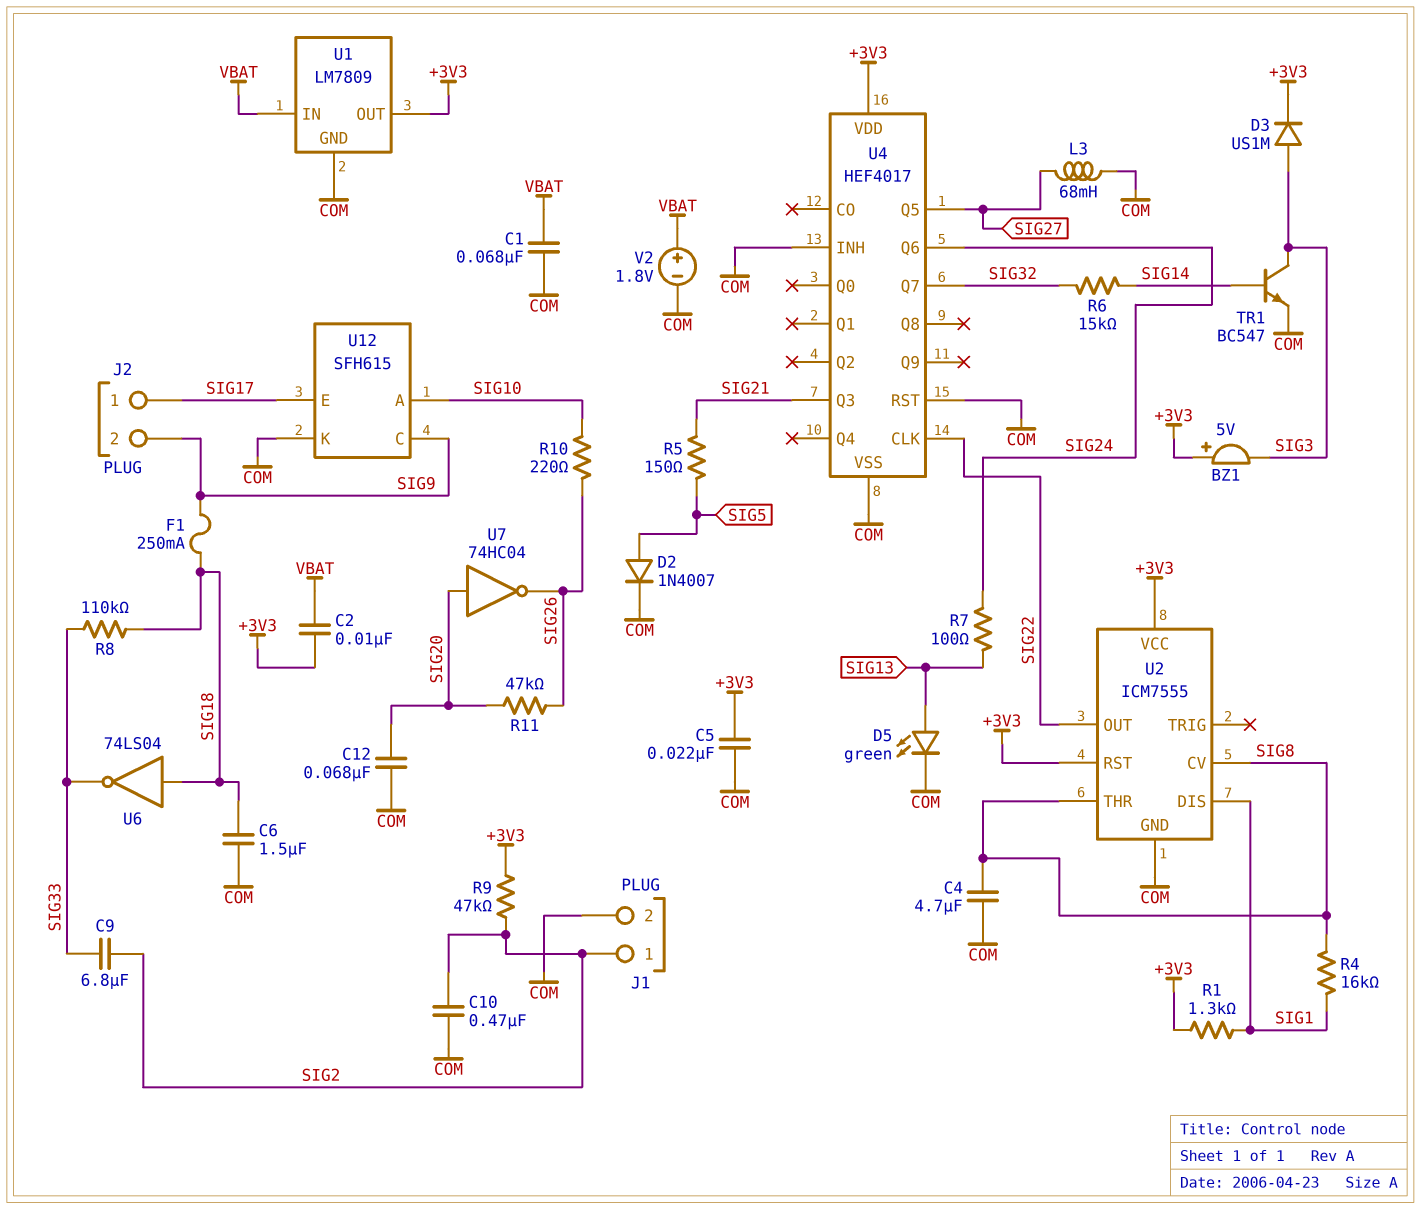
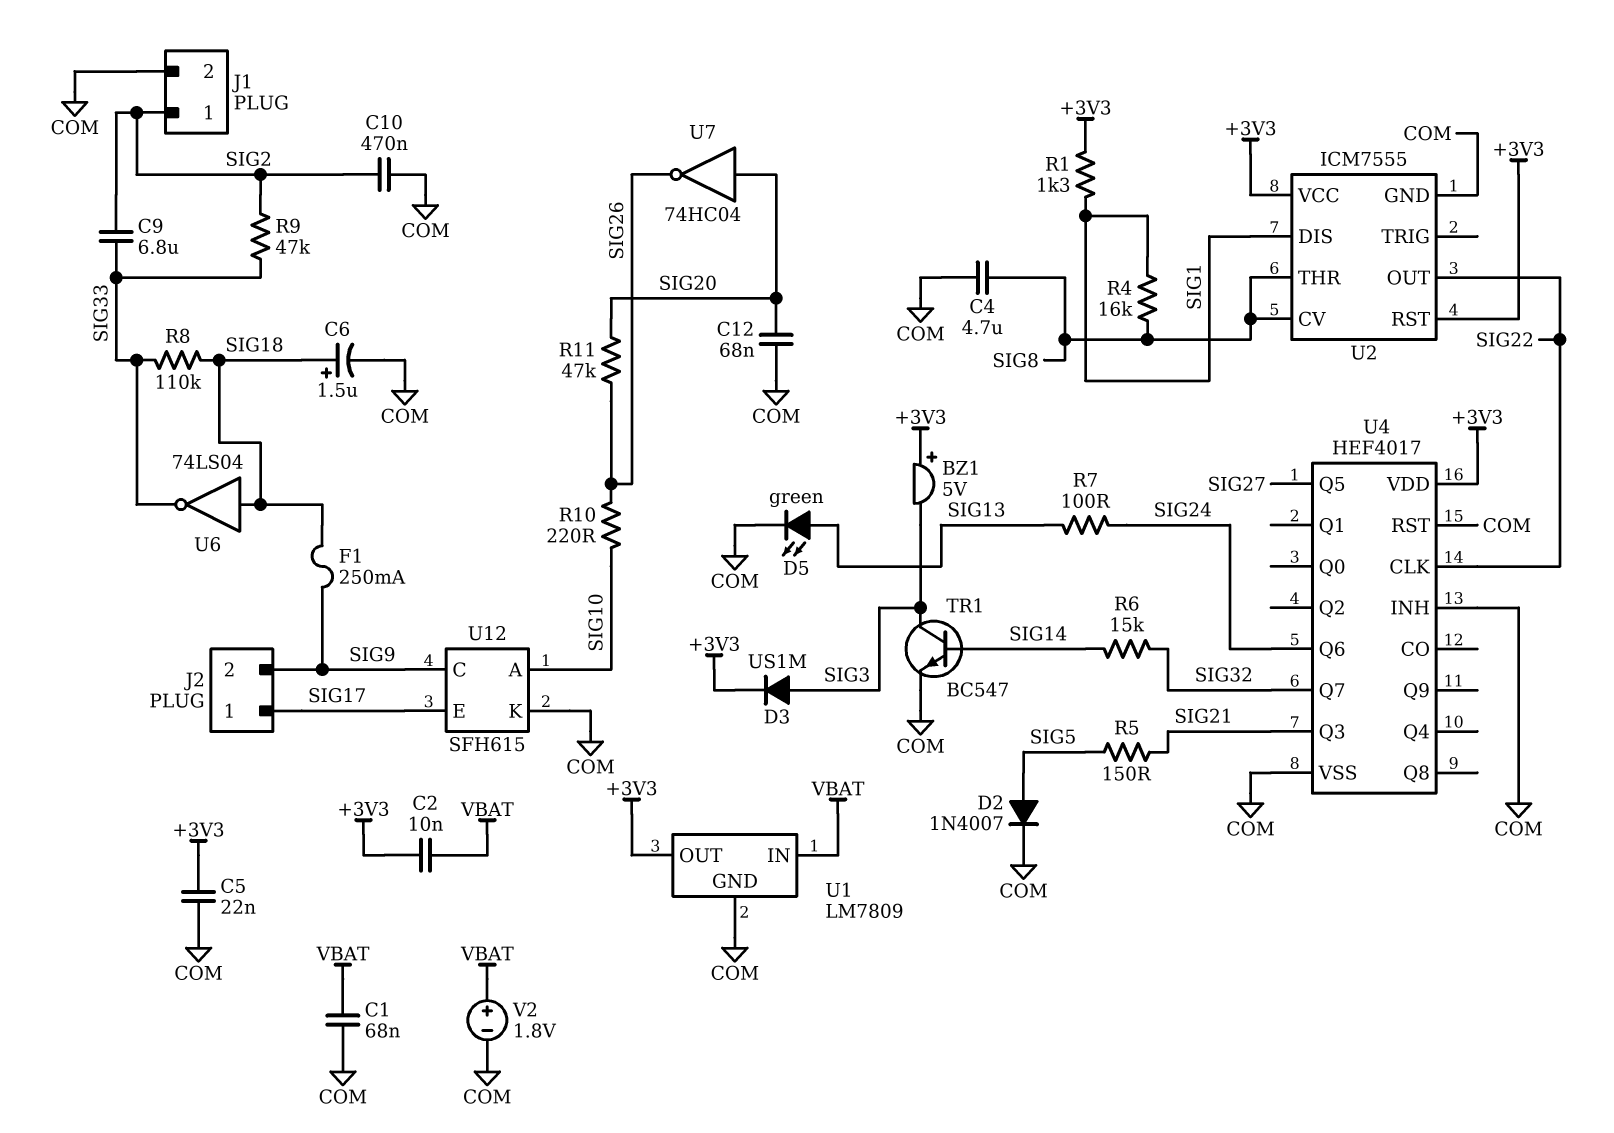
C6: 1.5uF (COM, SIG18) -> 1.5uF (plus SIG18, minus COM)
L3: 68mH (COM, SIG27) -> none
R9: 47k (+3V3, SIG2) -> 47k (SIG2, SIG33)

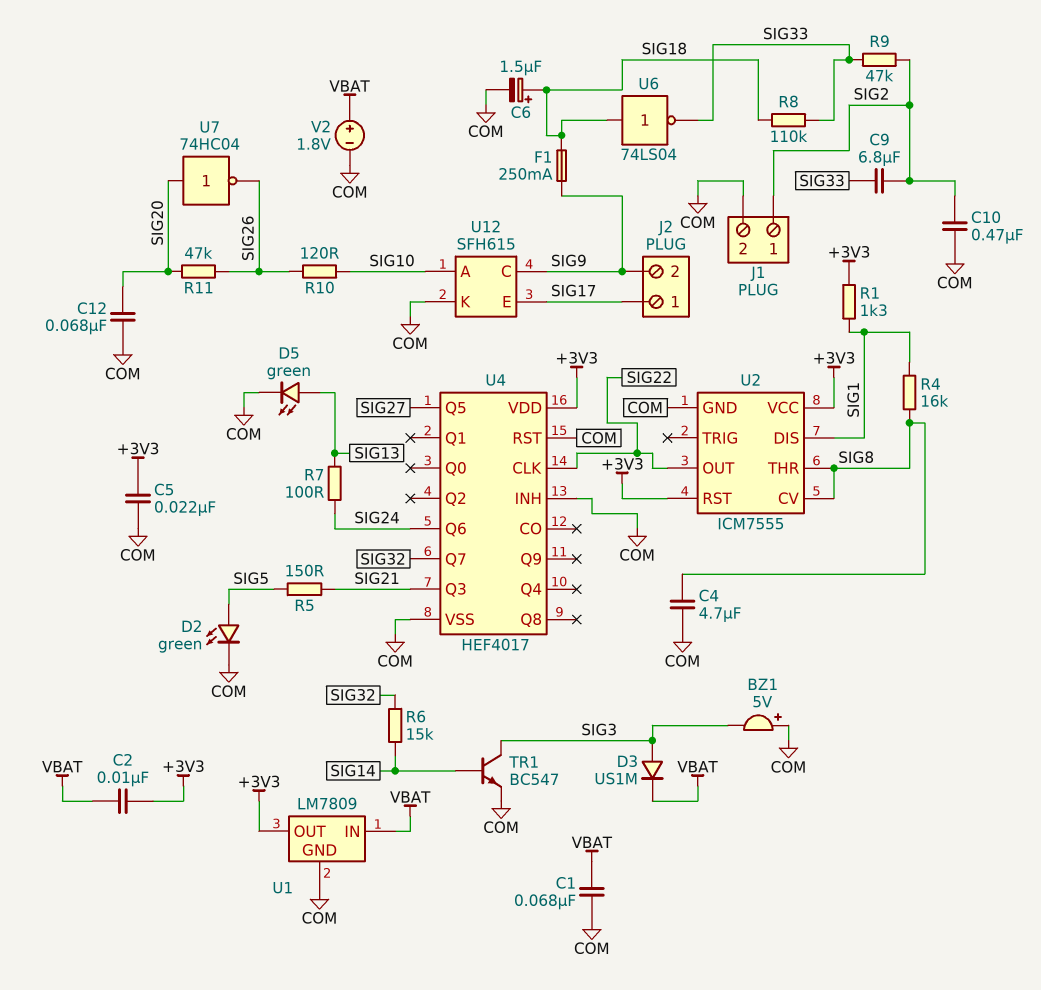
BZ1: buzzer 5V (plus +3V3, minus SIG3) -> buzzer 5V (plus COM, minus SIG3)
D2: diode 1N4007 (A SIG5, K COM) -> LED green (A SIG5, K COM)
D3: diode US1M (A SIG3, K +3V3) -> diode US1M (A SIG3, K VBAT)
R10: 220 (SIG10, SIG26) -> 120 (SIG10, SIG26)

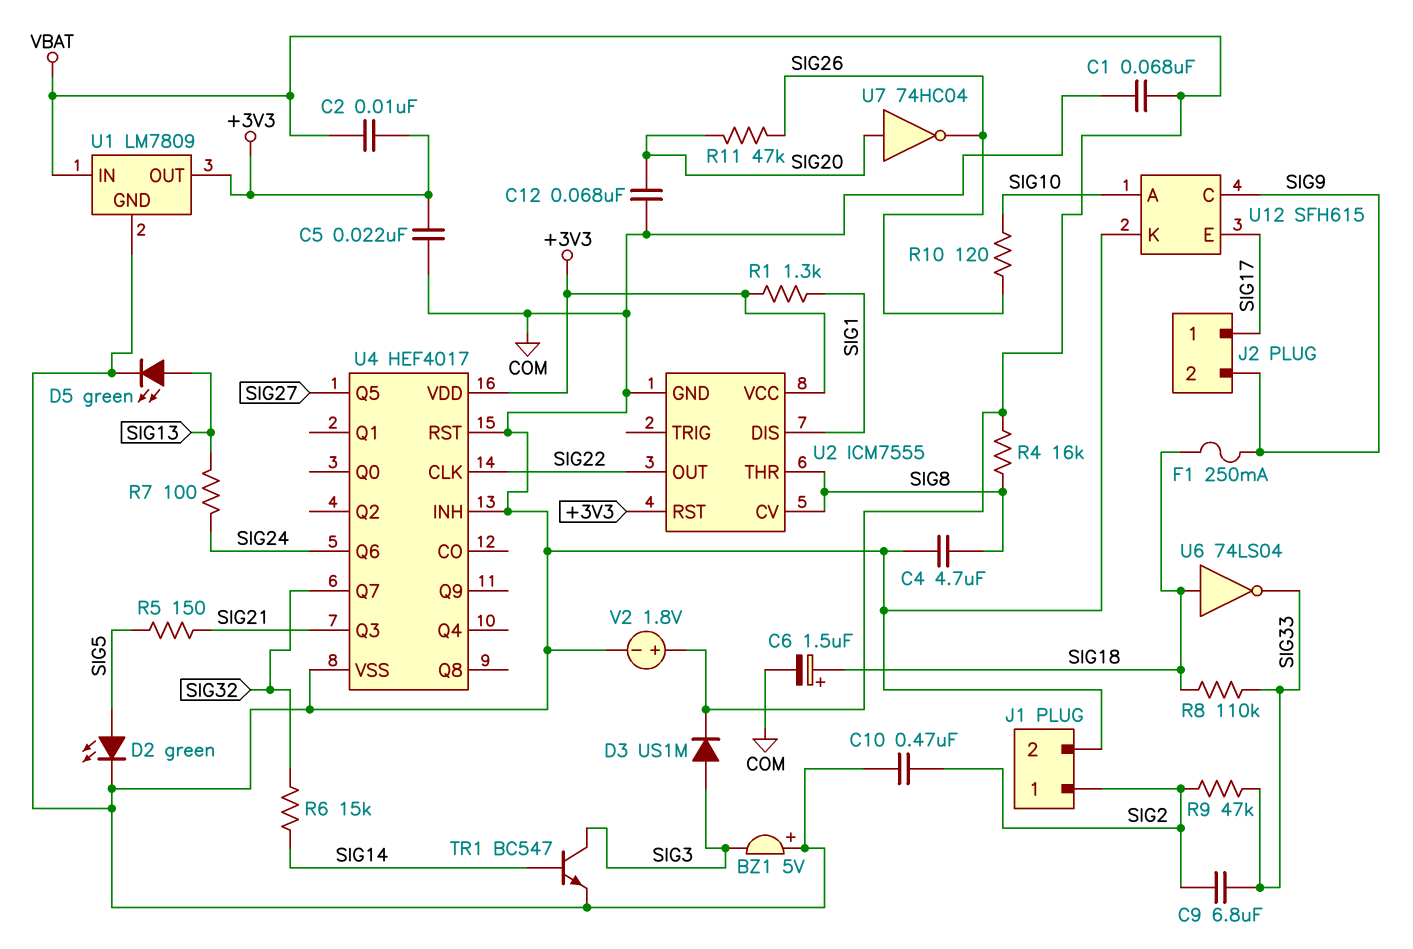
R4: 16k (SIG1, SIG8) -> 16k (SIG8, VBAT)

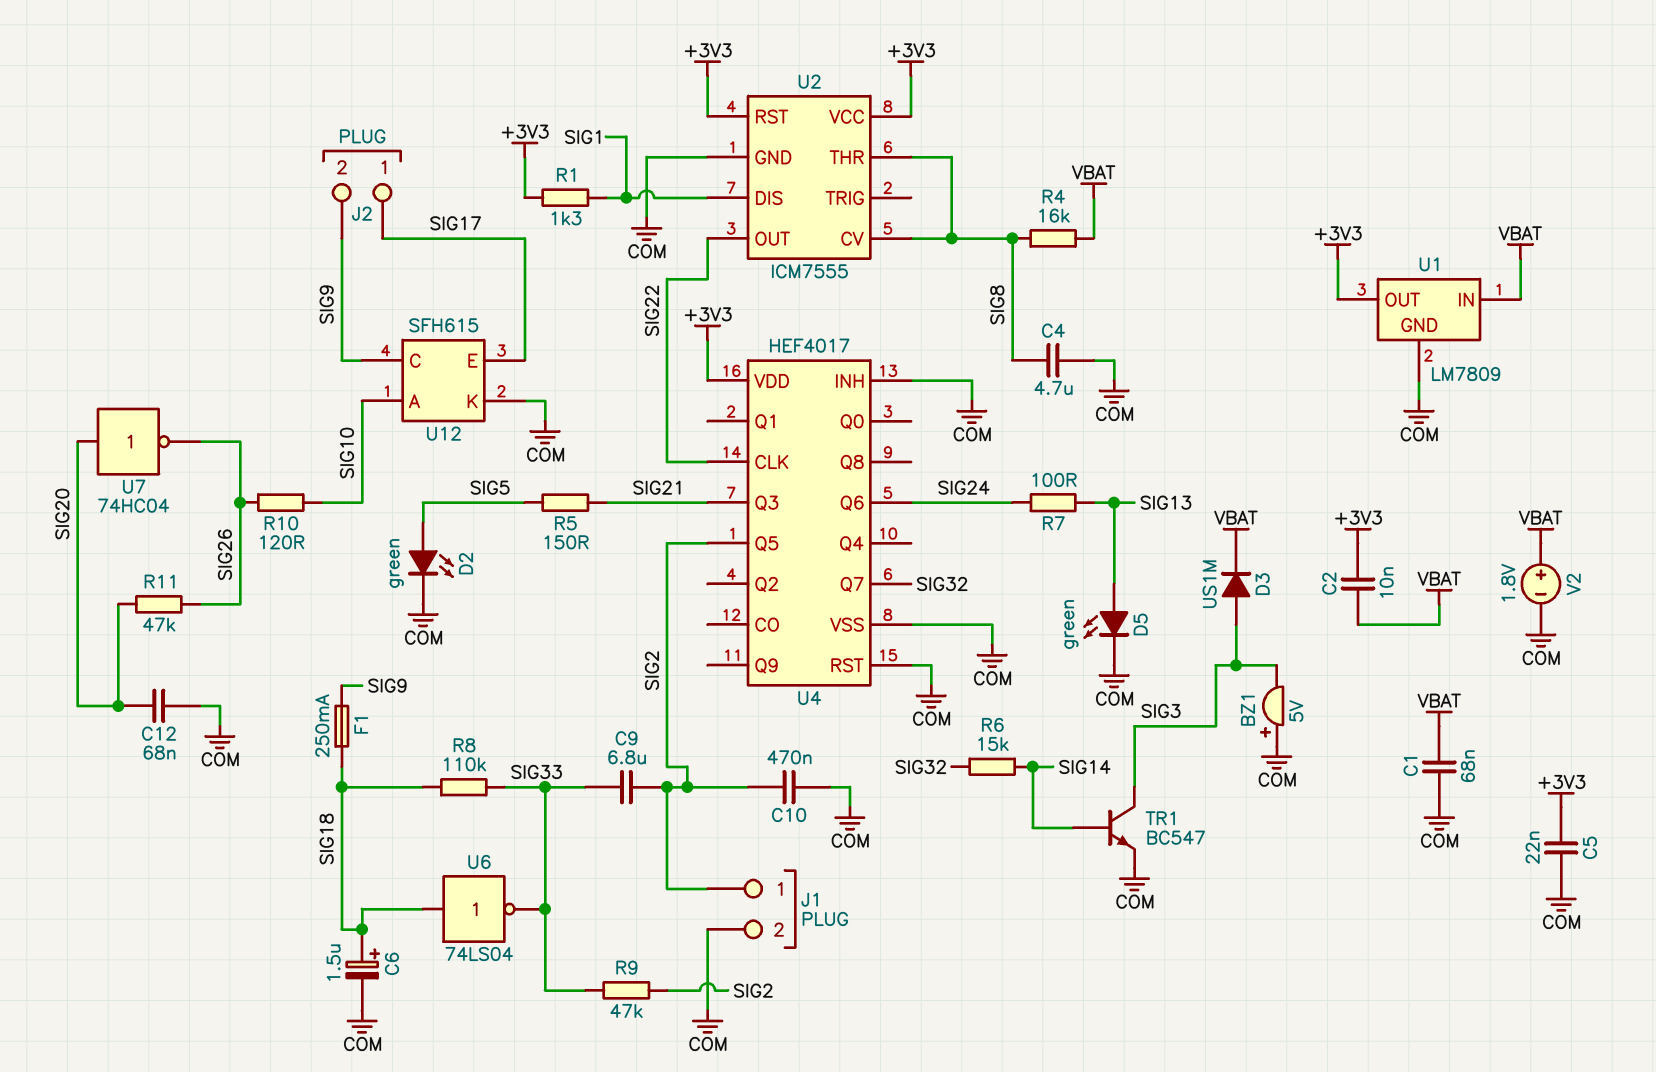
U4 pin Q5: SIG27 -> SIG2

